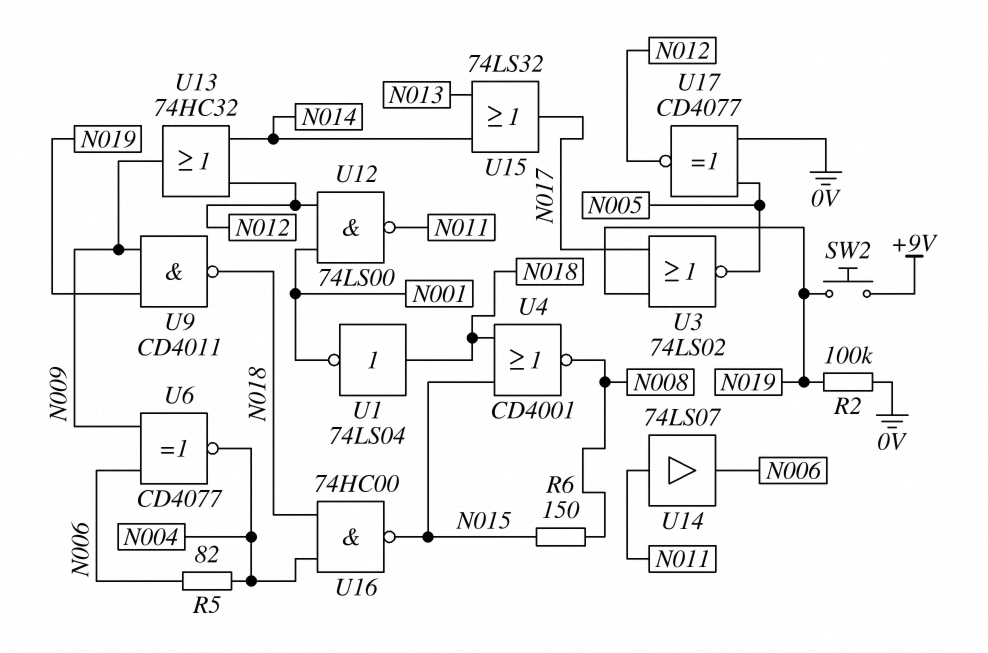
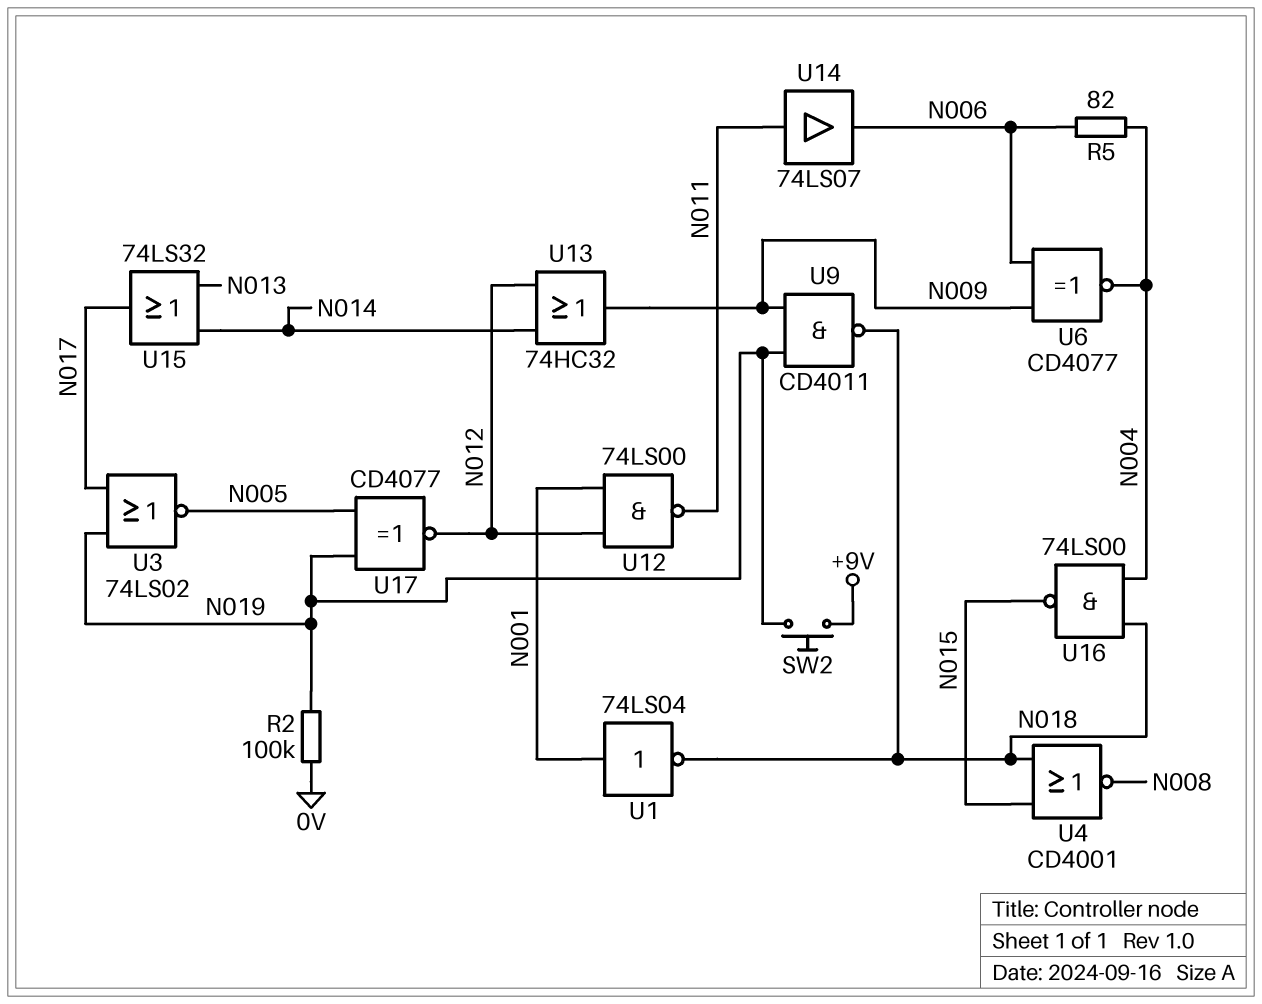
R6: 150 (N008, N015) -> none
U1: NOT 74LS04 (in N018, out N001) -> NOT 74LS04 (in N001, out N018)
U16: NAND 74HC00 (in N004, in N018, out N015) -> NAND 74LS00 (in N004, in N018, out N015)
U17: XNOR CD4077 (in 0V, in N005, out N012) -> XNOR CD4077 (in N005, in N019, out N012)

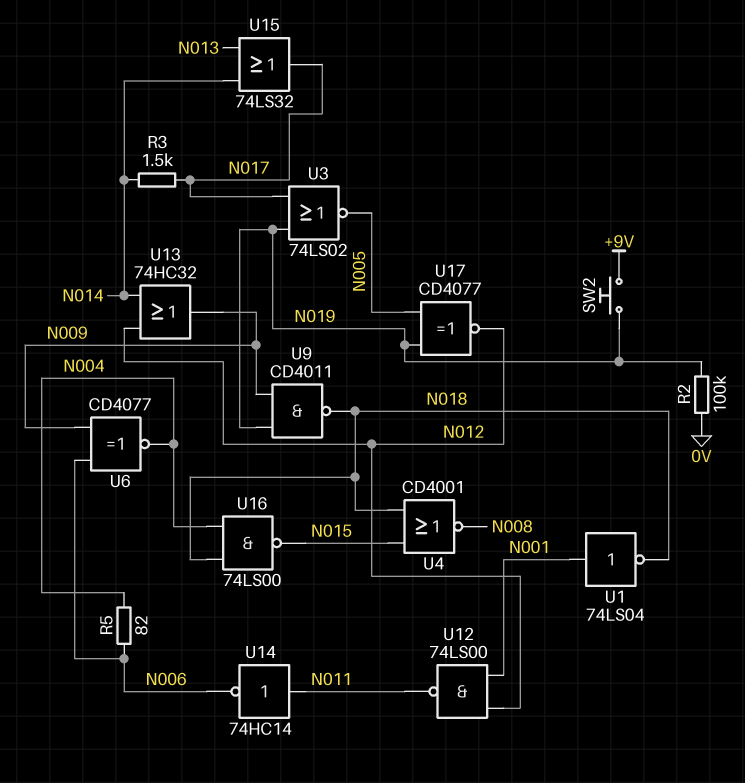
R3: none -> 1.5k (N014, N017)
U14: buffer 74LS07 (in N011, out N006) -> NOT 74HC14 (in N011, out N006)

